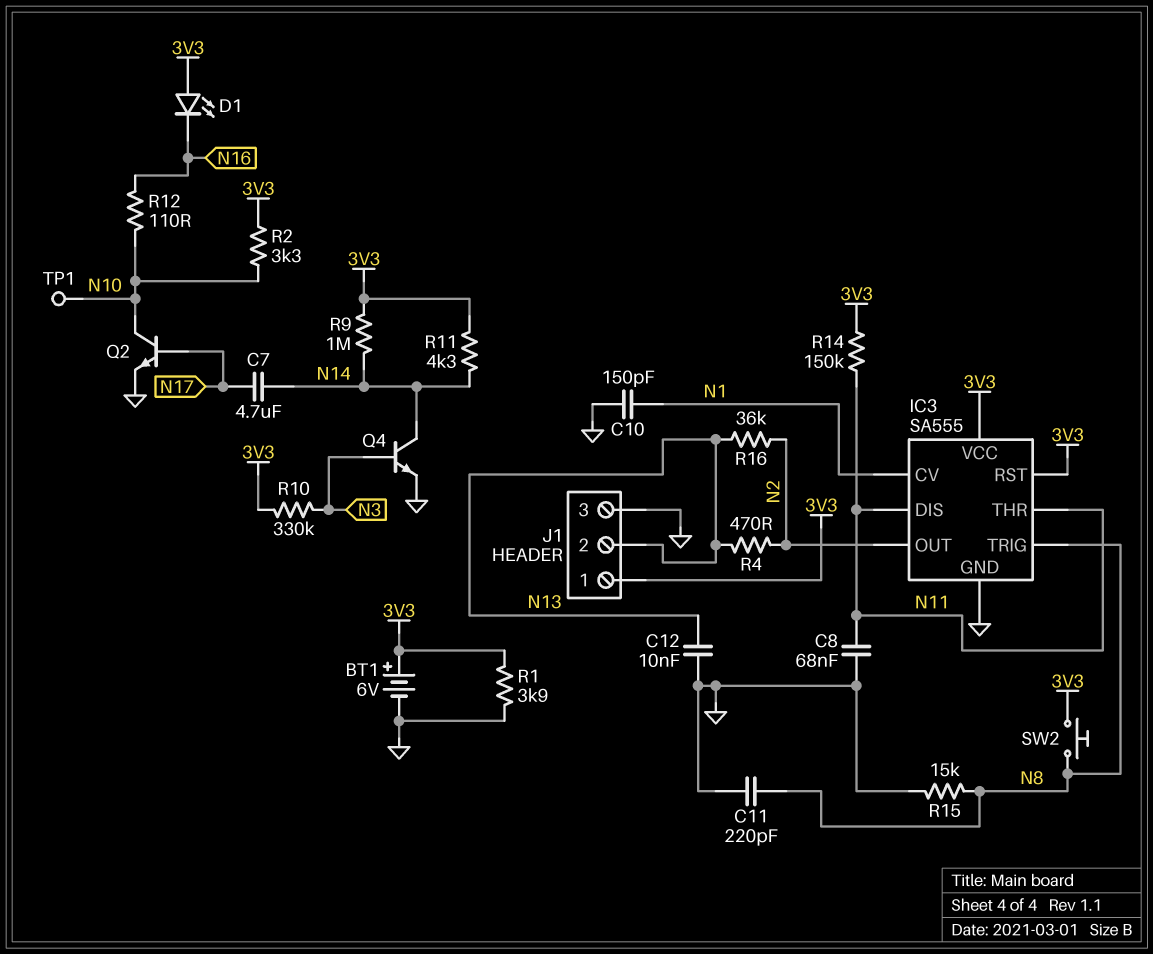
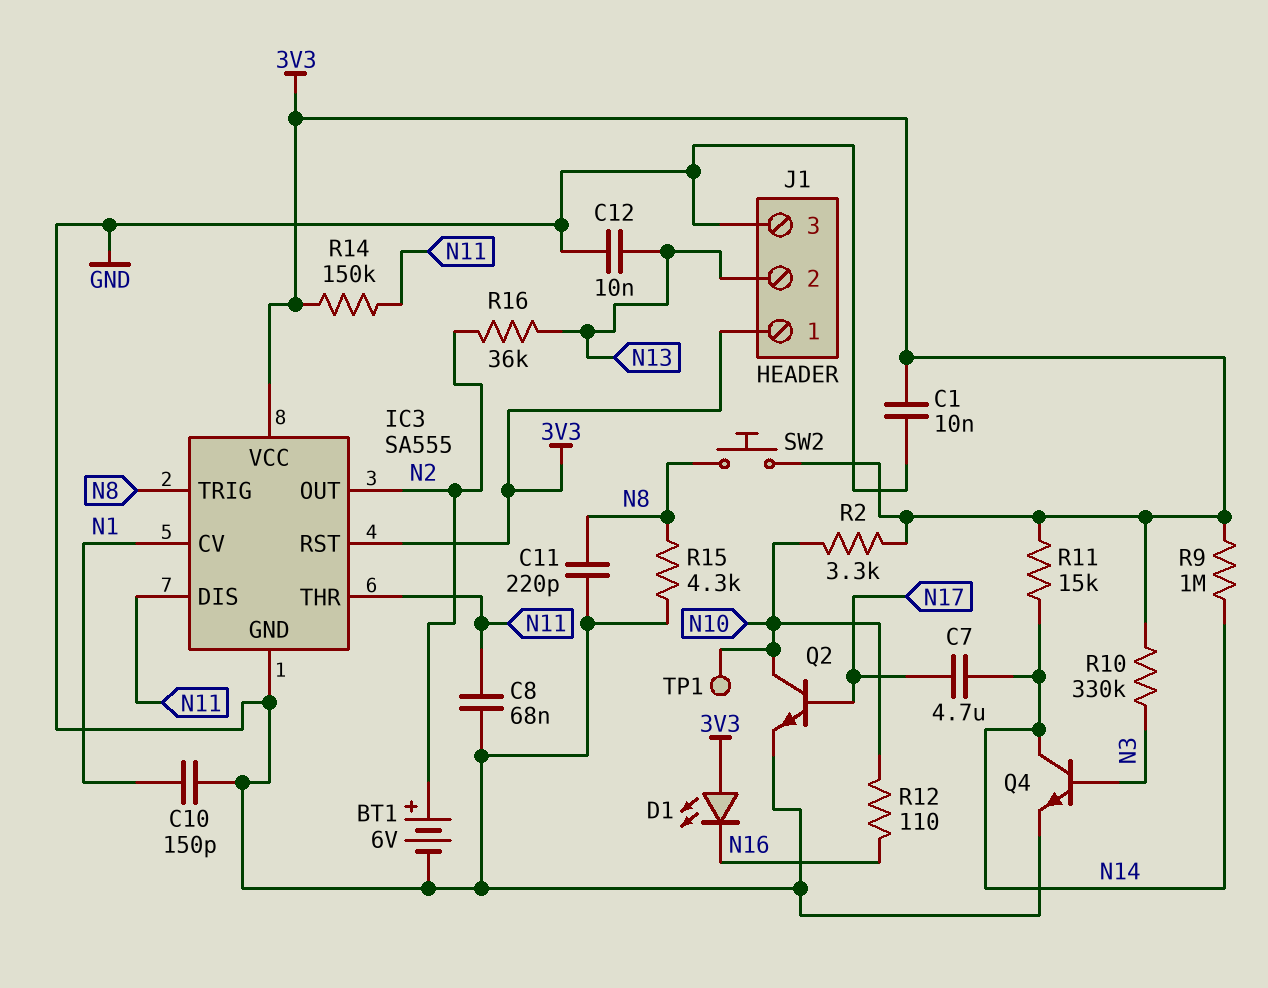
BT1: 6V (plus 3V3, minus GND) -> 6V (plus N2, minus GND)
C1: none -> 10nF (3V3, GND)
R1: 3.9k (3V3, GND) -> none
R4: 470 (N2, N13) -> none
R11: 4.3k (3V3, N14) -> 15k (3V3, N14)
R15: 15k (GND, N8) -> 4.3k (GND, N8)

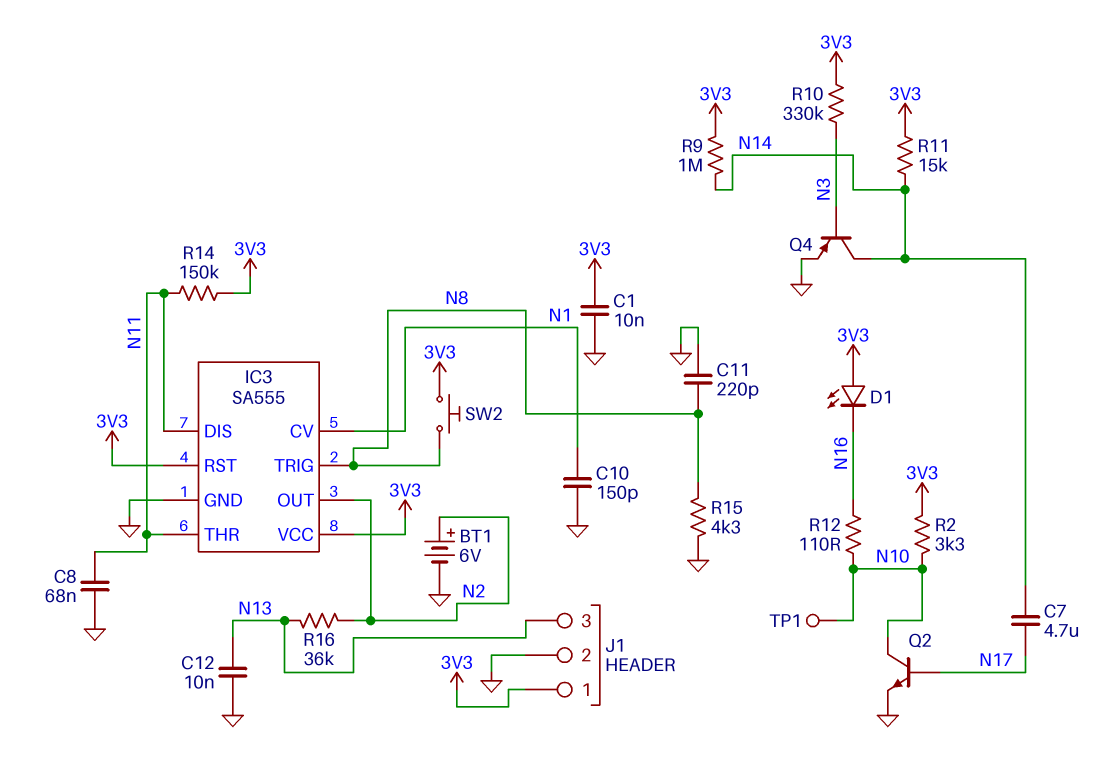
J1 pin 2: N13 -> GND
J1 pin 3: GND -> N13
Q4: NPN (B N3, C N14, E GND) -> PNP (B N3, C N14, E GND)

